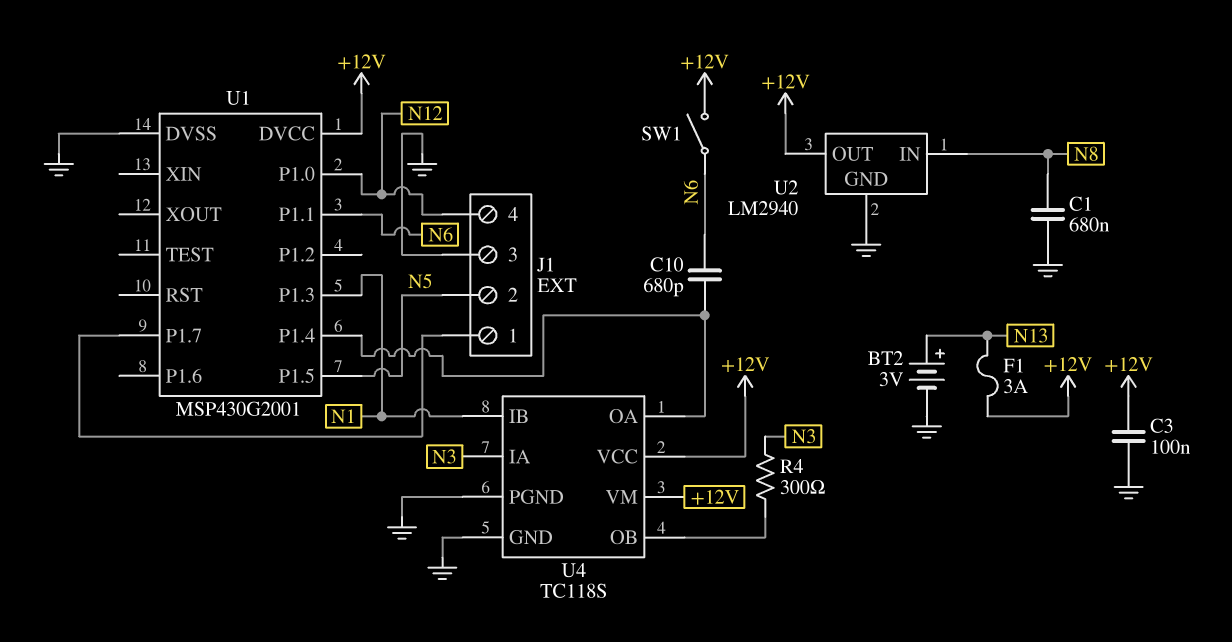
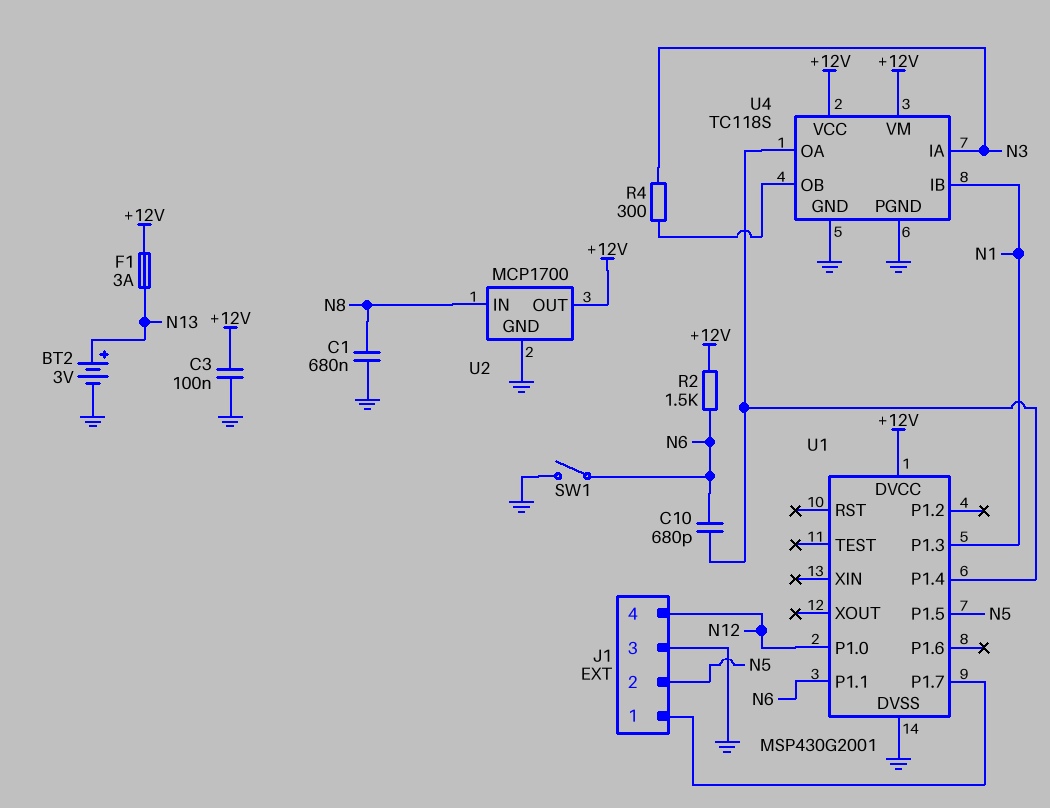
R2: none -> 1.5k (+12V, N6)
SW1: switch (+12V, N6) -> switch (GND, N6)
U2: LM2940 -> MCP1700

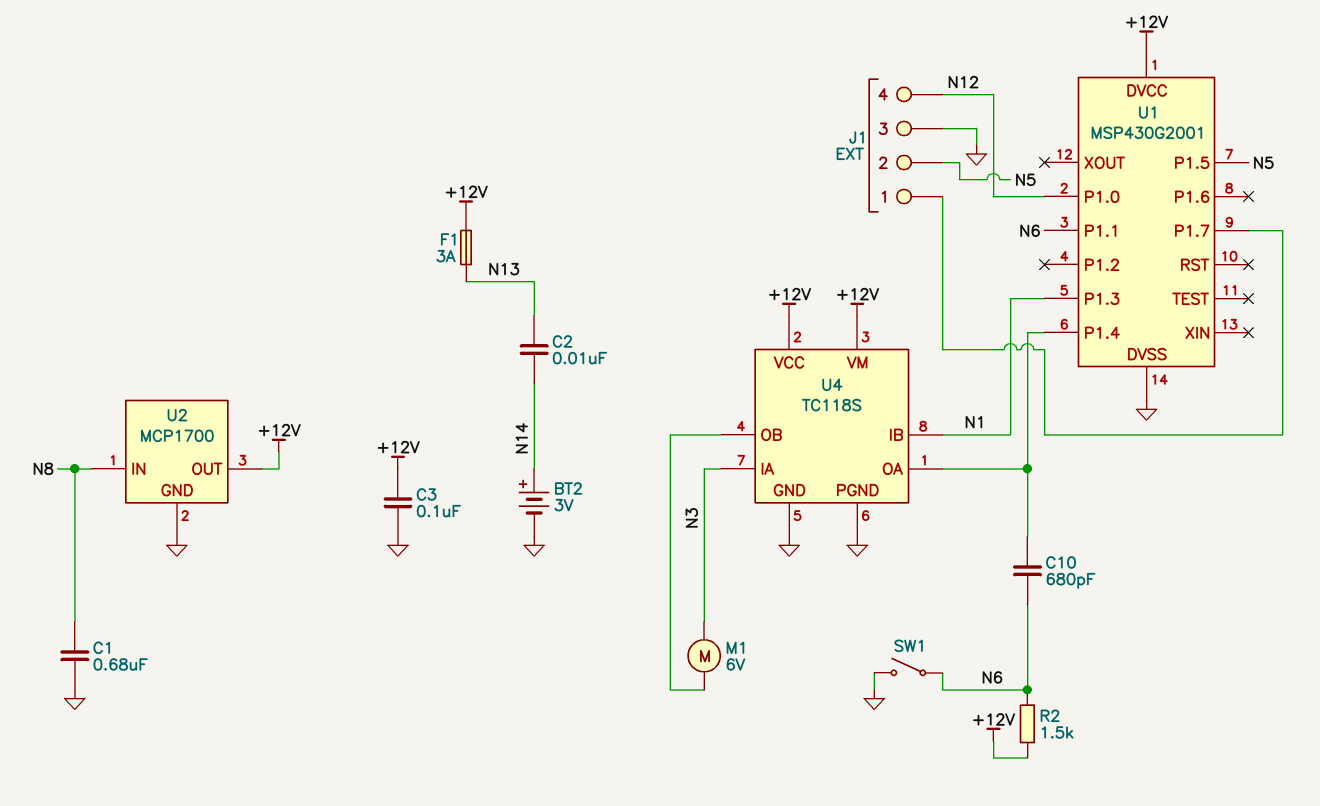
BT2: 3V (plus N13, minus GND) -> 3V (plus N14, minus GND)
C2: none -> 10nF (N13, N14)
M1: none -> motor 6V (N3, U4/OB)
R4: 300 (N3, U4/OB) -> none

